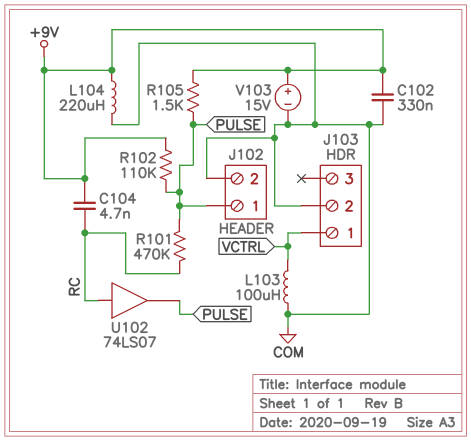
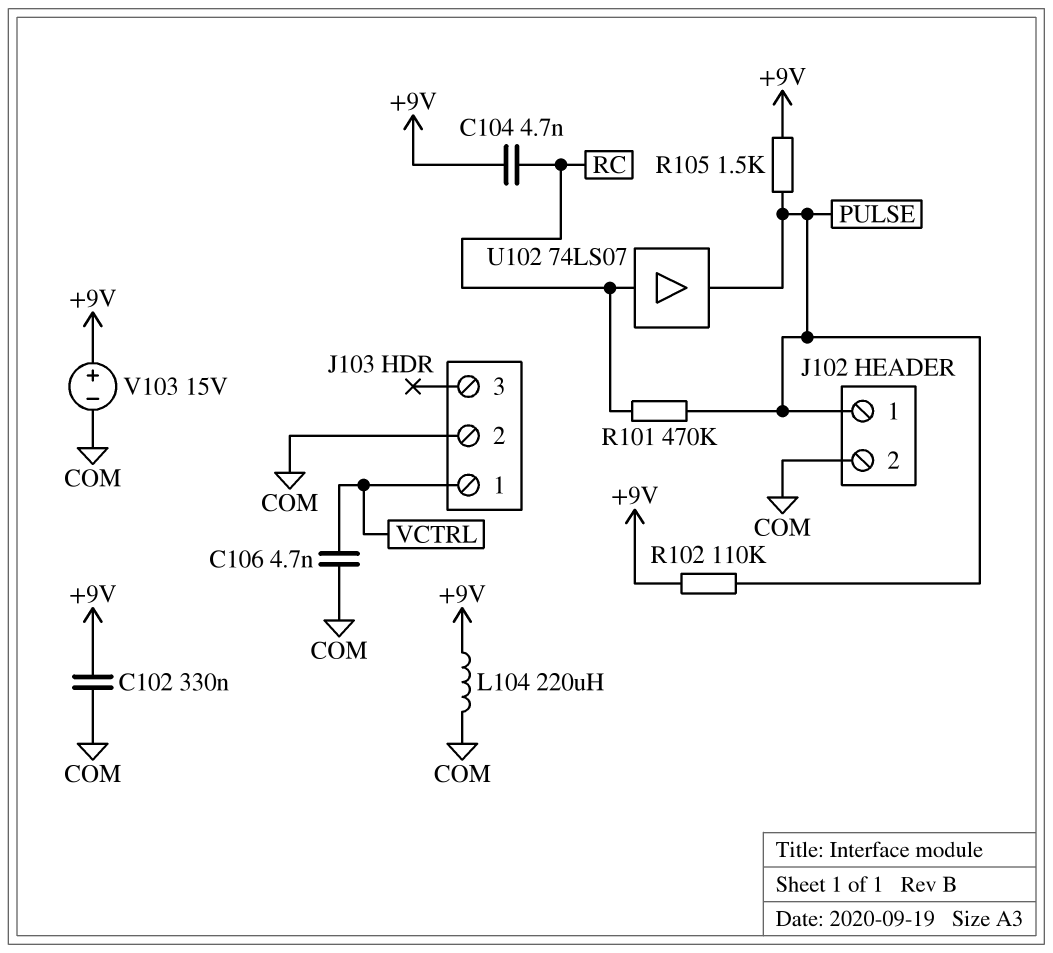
C106: none -> 4.7nF (COM, VCTRL)
L103: 100uH (COM, VCTRL) -> none

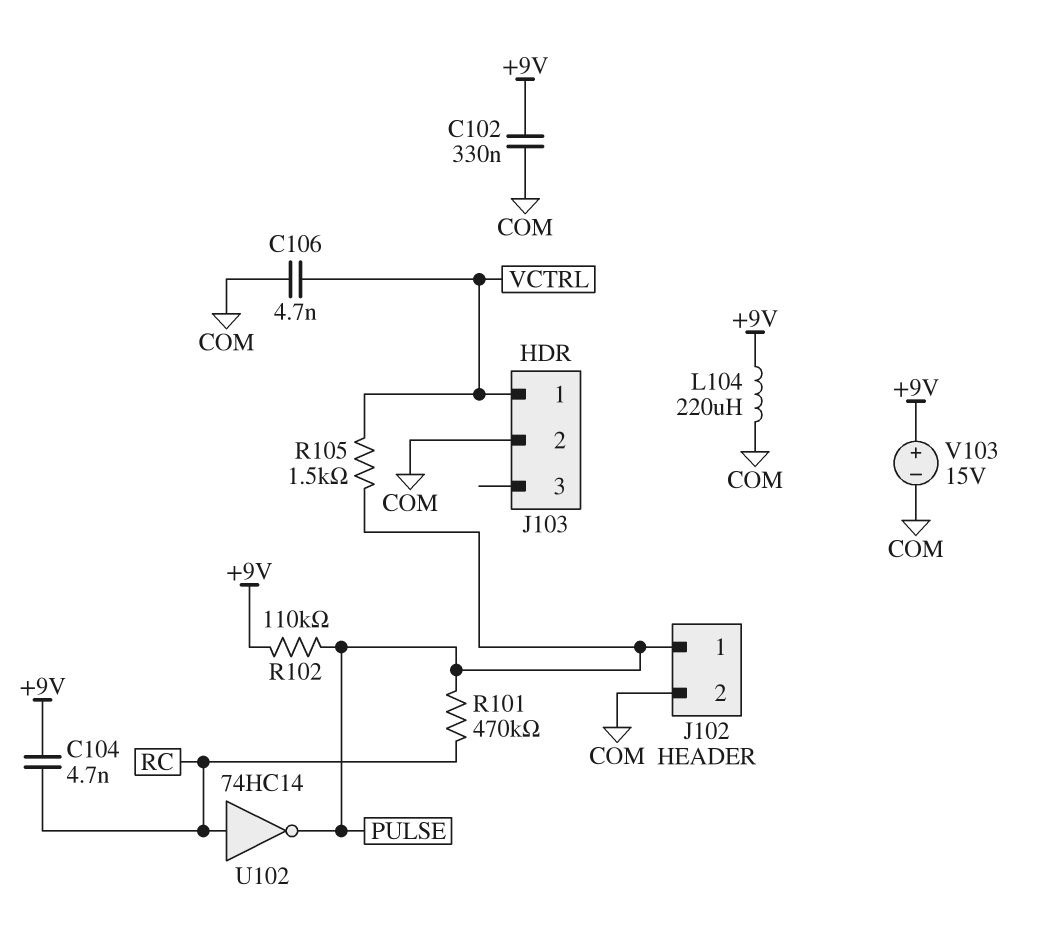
R105: 1.5k (+9V, PULSE) -> 1.5k (PULSE, VCTRL)
U102: buffer 74LS07 (in RC, out PULSE) -> NOT 74HC14 (in RC, out PULSE)

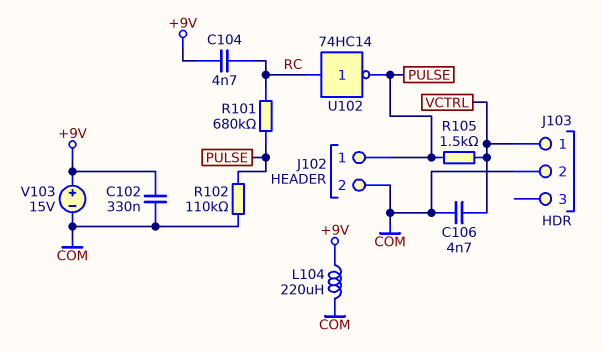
R101: 470k (PULSE, RC) -> 680k (PULSE, RC)
R102: 110k (+9V, PULSE) -> 110k (COM, PULSE)

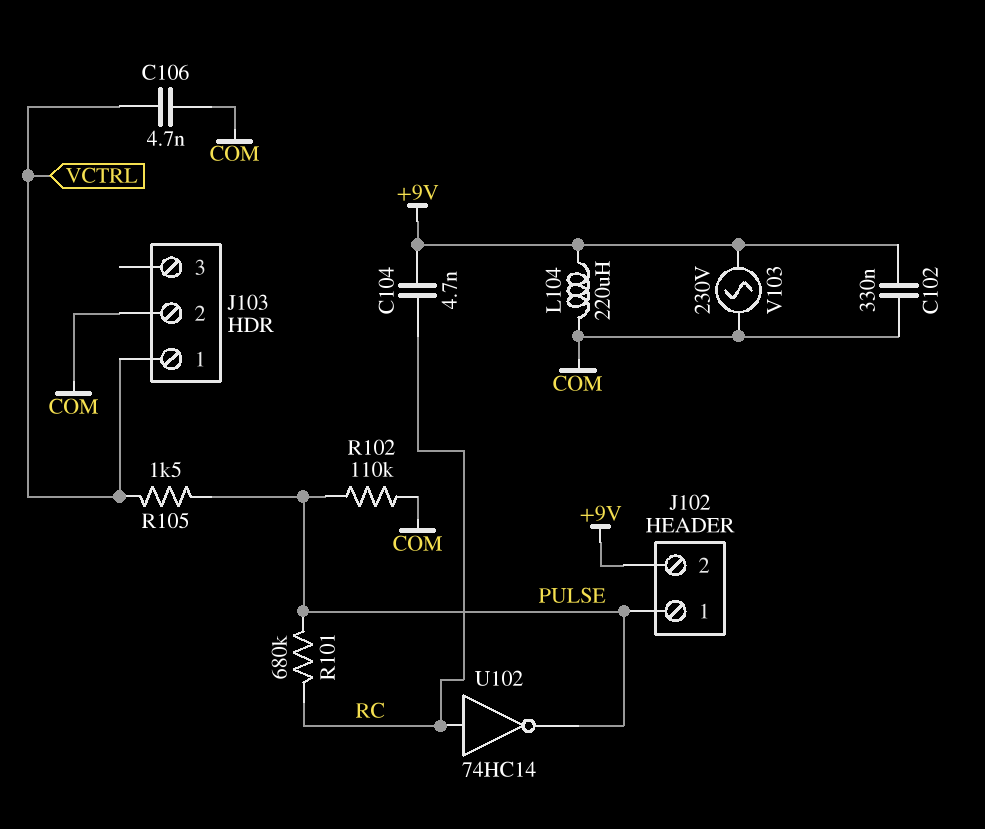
J102 pin 2: COM -> +9V
V103: 15V (plus +9V, minus COM) -> AC 230V (+9V, COM)

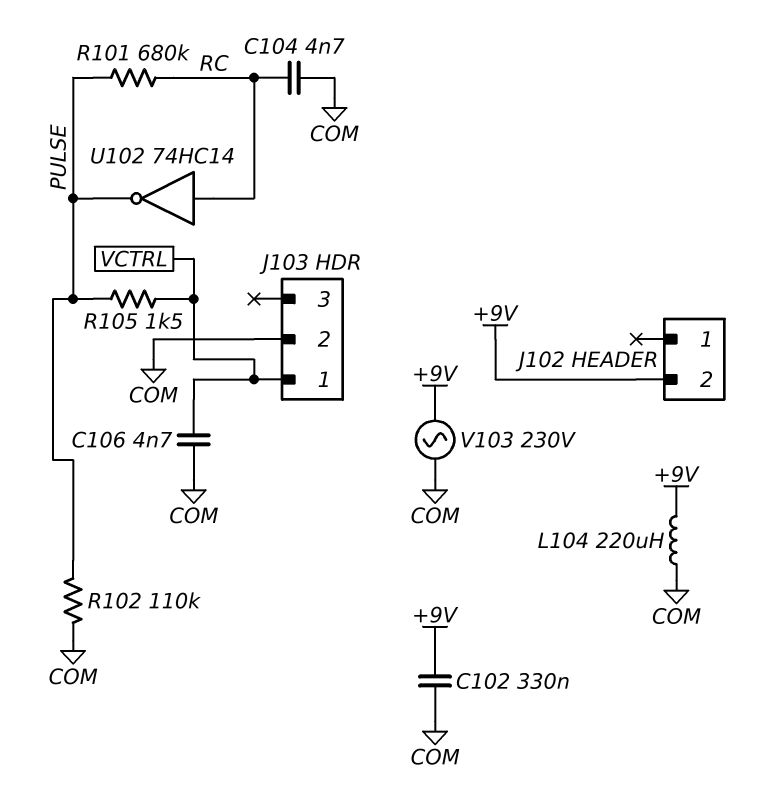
C104: 4.7nF (+9V, RC) -> 4.7nF (COM, RC)
J102 pin 1: PULSE -> none

